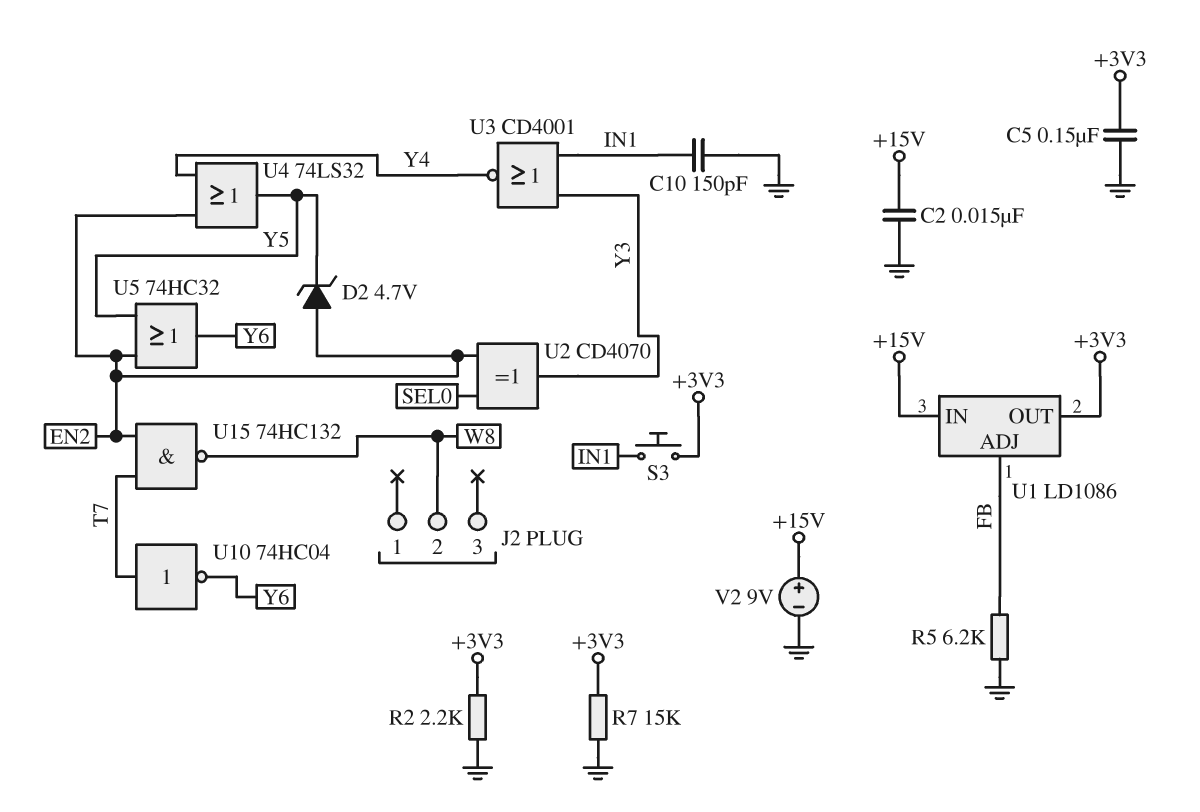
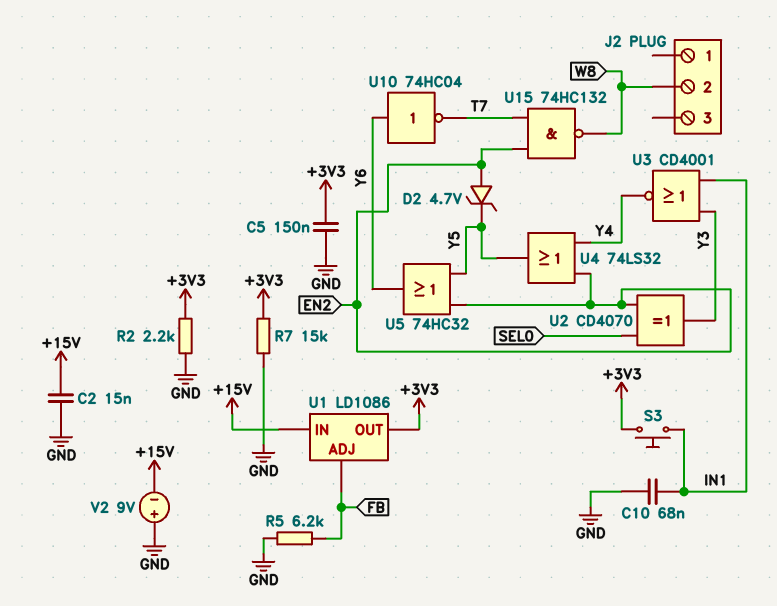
C10: 150pF (GND, IN1) -> 68nF (GND, IN1)
U10: NOT 74HC04 (in T7, out Y6) -> NOT 74HC04 (in Y6, out T7)
V2: 9V (plus +15V, minus GND) -> 9V (plus GND, minus +15V)

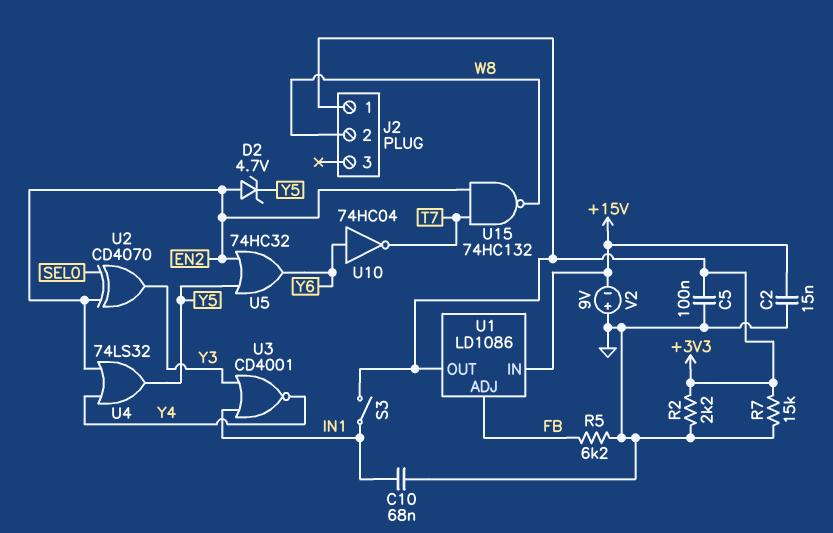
C5: 150nF (+3V3, GND) -> 100nF (+3V3, GND)
J2 pin 1: none -> +3V3
S3: button (+3V3, IN1) -> switch (+3V3, IN1)

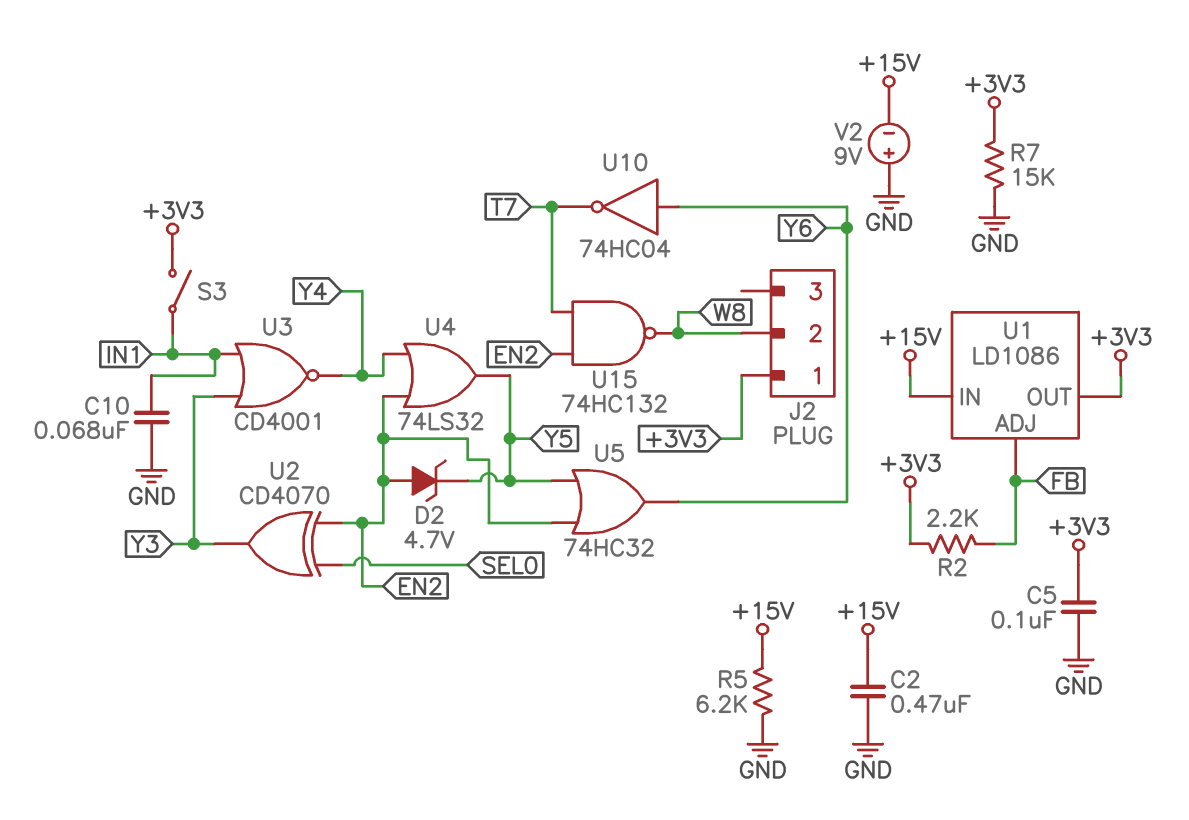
C2: 15nF (+15V, GND) -> 470nF (+15V, GND)
R2: 2.2k (+3V3, GND) -> 2.2k (+3V3, FB)
R5: 6.2k (FB, GND) -> 6.2k (+15V, GND)

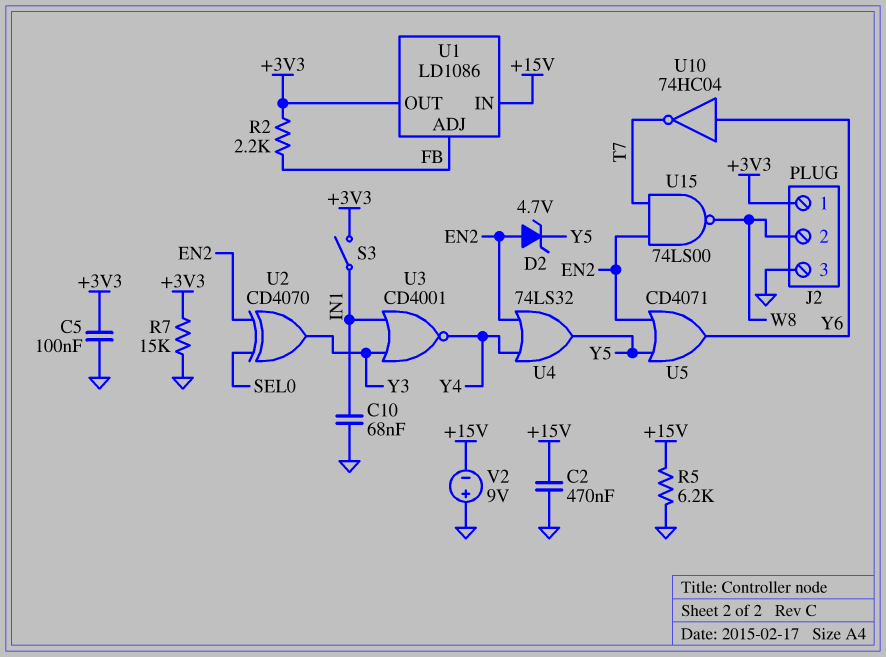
J2 pin 3: none -> GND
U5: OR 74HC32 (in EN2, in Y5, out Y6) -> OR CD4071 (in EN2, in Y5, out Y6)
U15: NAND 74HC132 (in EN2, in T7, out W8) -> NAND 74LS00 (in EN2, in T7, out W8)

